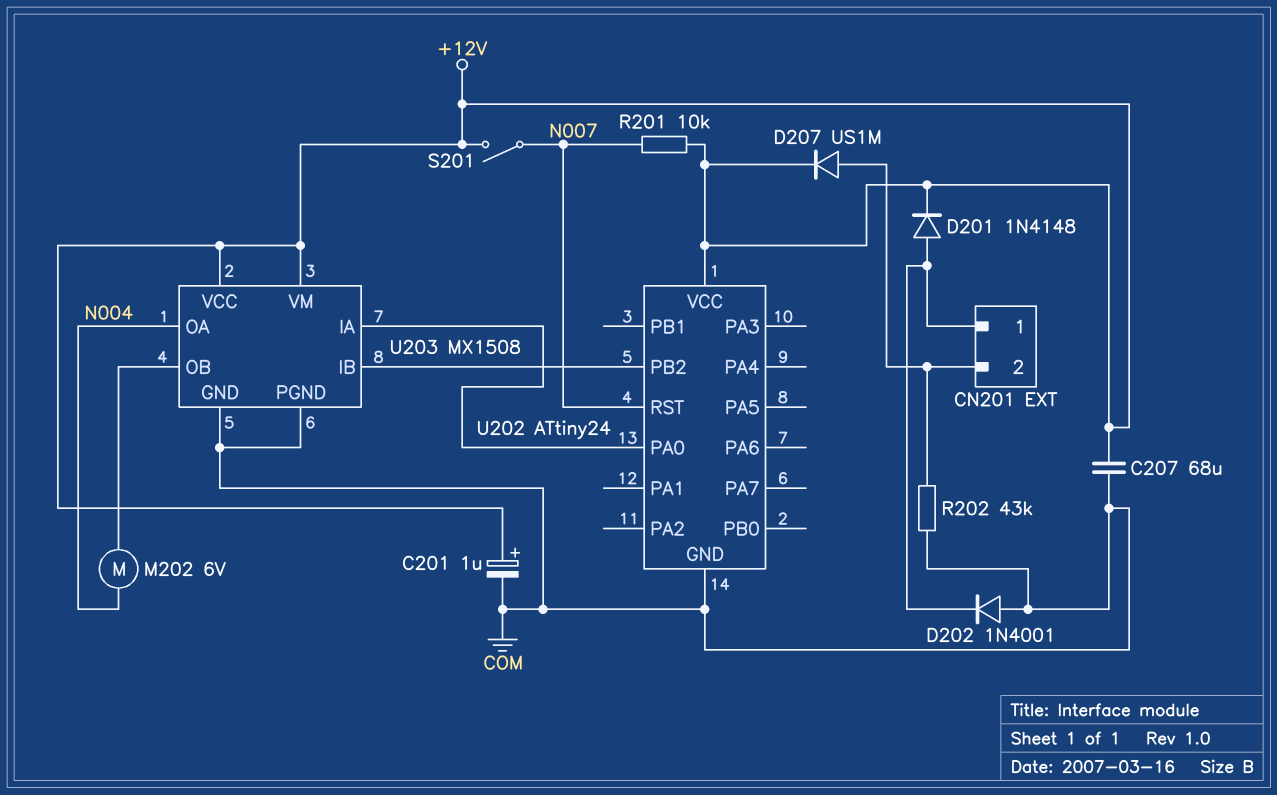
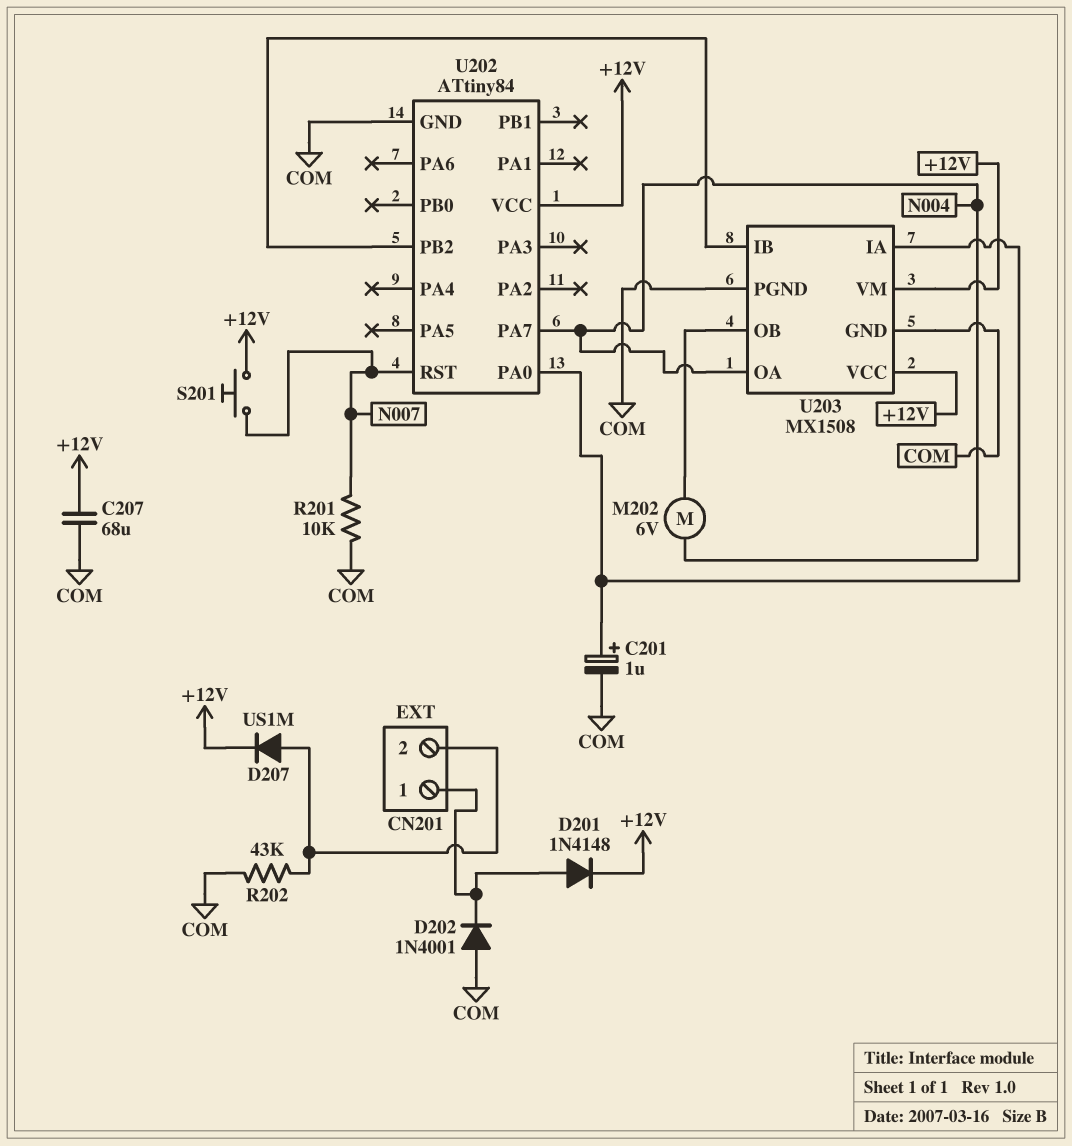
C201: 1uF (plus +12V, minus COM) -> 1uF (plus U202/PA0, minus COM)
R201: 10k (+12V, N007) -> 10k (COM, N007)
S201: switch (+12V, N007) -> button (+12V, N007)
U202: ATtiny24 -> ATtiny84
U202 pin PA7: none -> N004

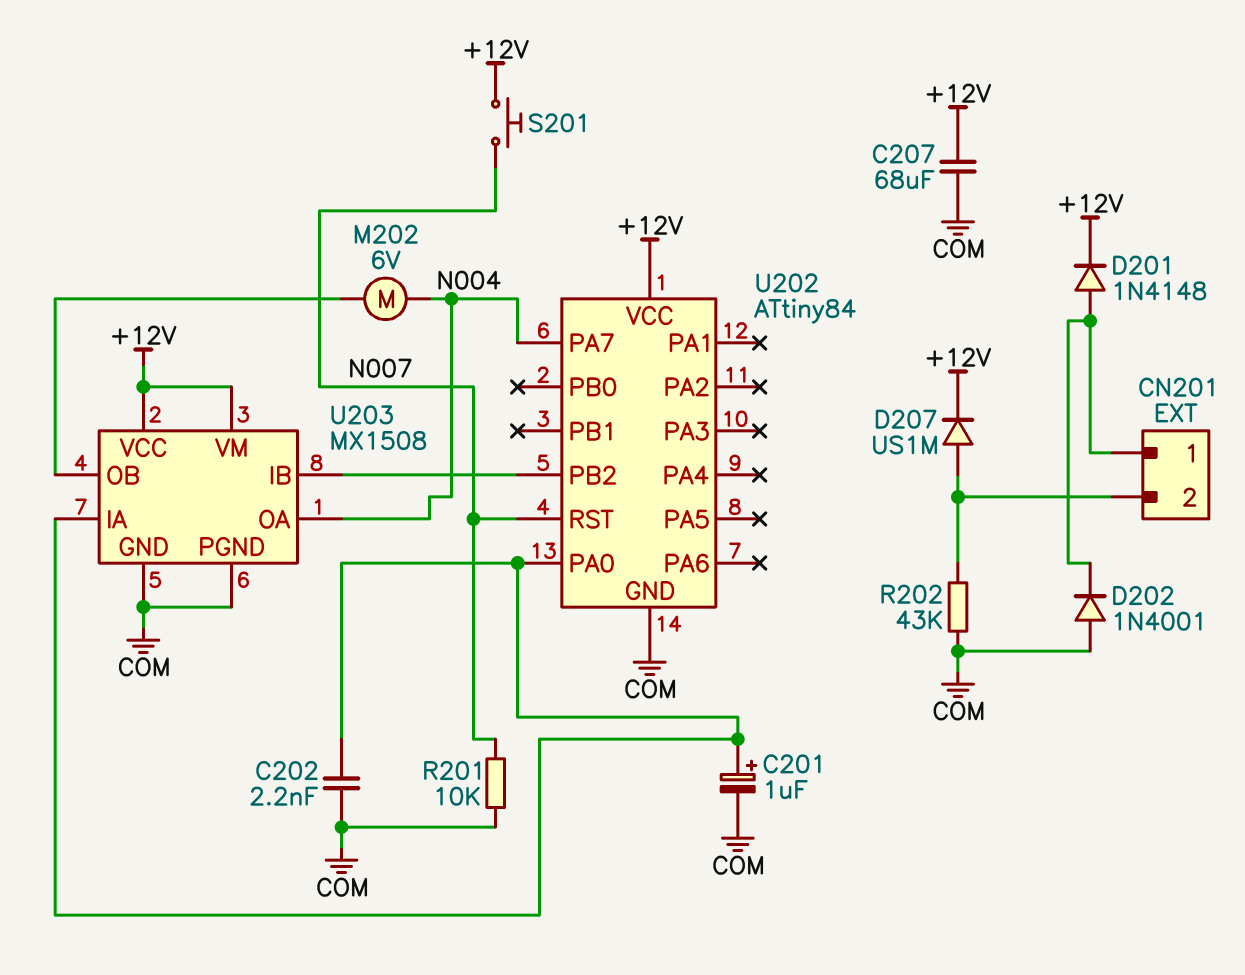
C202: none -> 2.2nF (COM, U202/PA0)

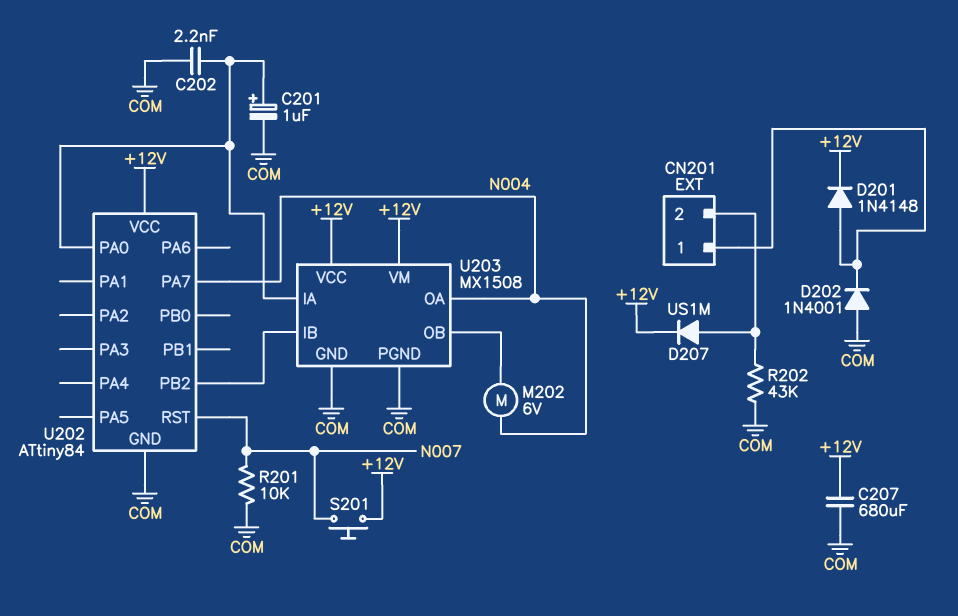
C207: 68uF (+12V, COM) -> 680uF (+12V, COM)

